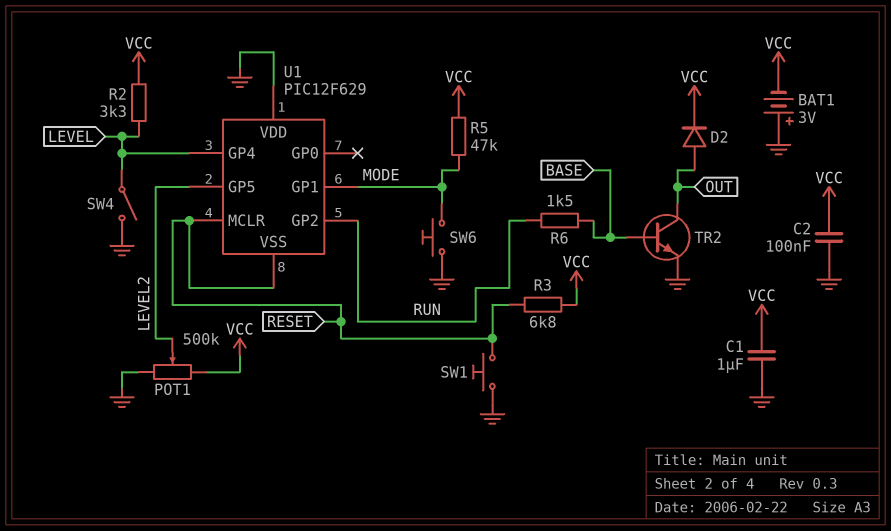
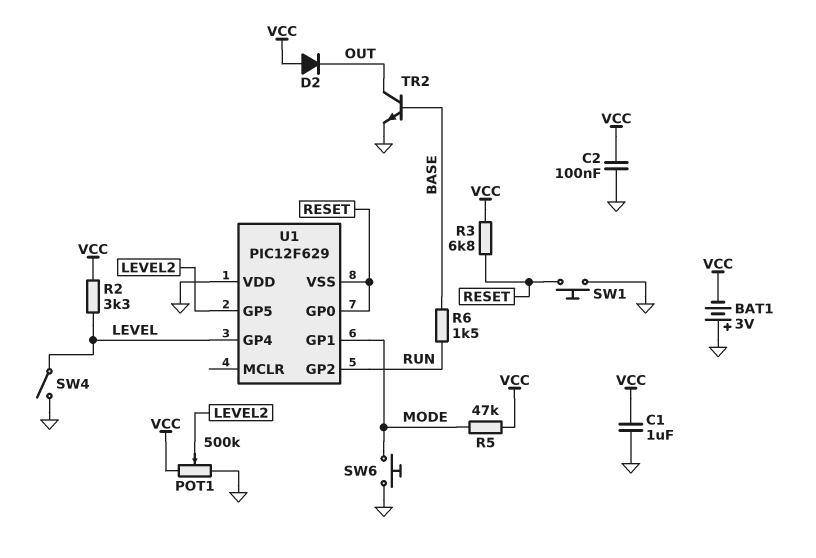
D2: diode (A OUT, K VCC) -> diode (A VCC, K OUT)
U1 pin GP0: none -> RESET
U1 pin MCLR: RESET -> none

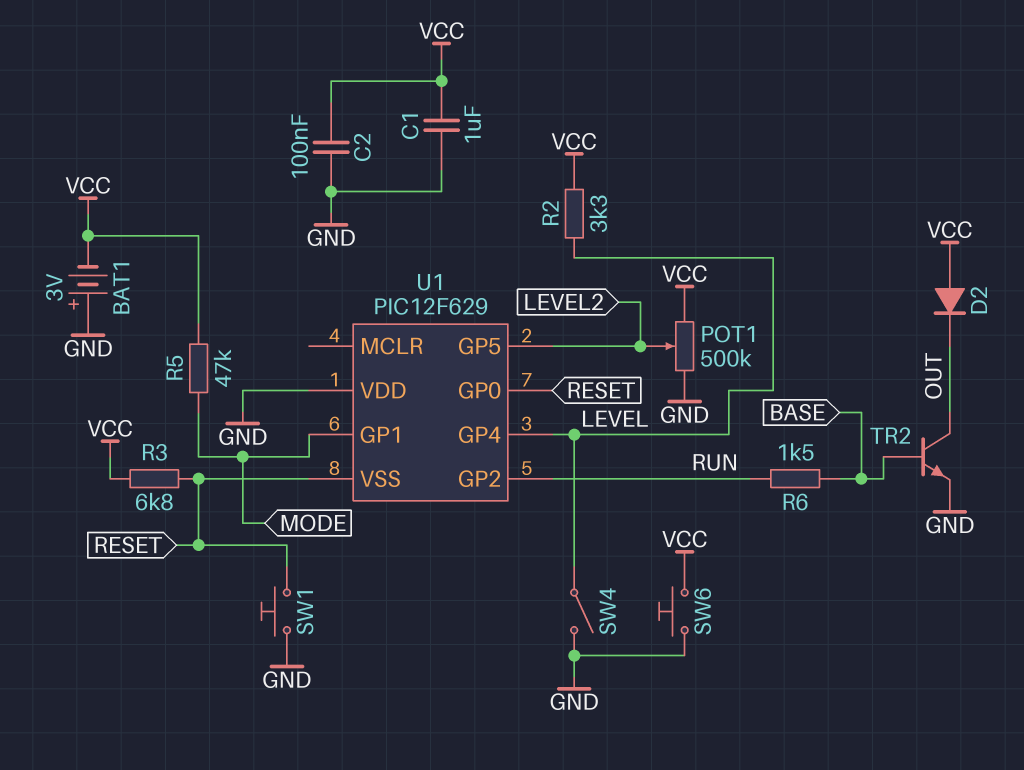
SW6: button (GND, MODE) -> button (GND, VCC)

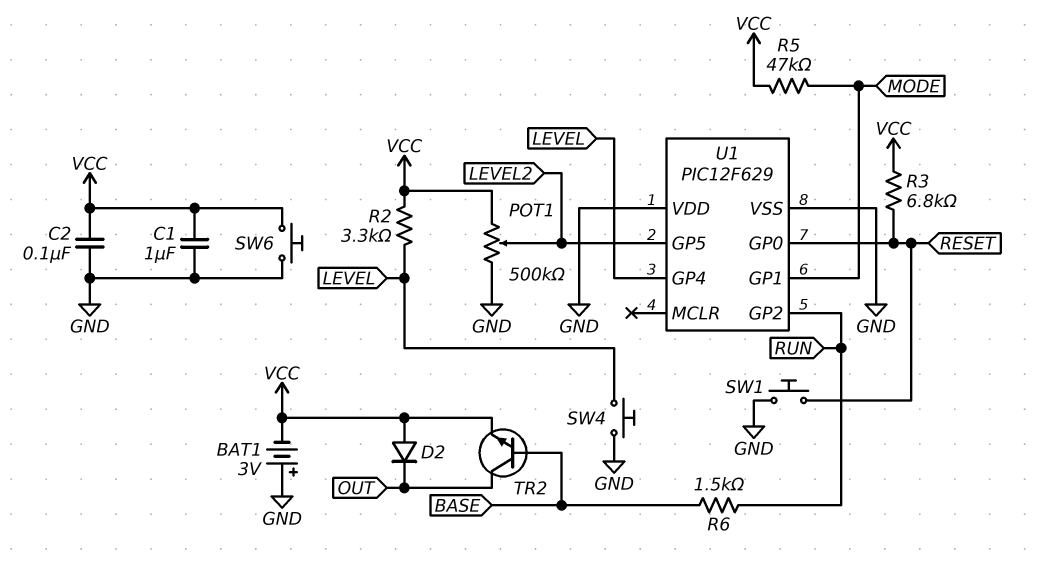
SW4: switch (GND, LEVEL) -> button (GND, LEVEL)
TR2: NPN (B BASE, C OUT, E GND) -> NPN (B BASE, C OUT, E VCC)
U1 pin VSS: RESET -> GND

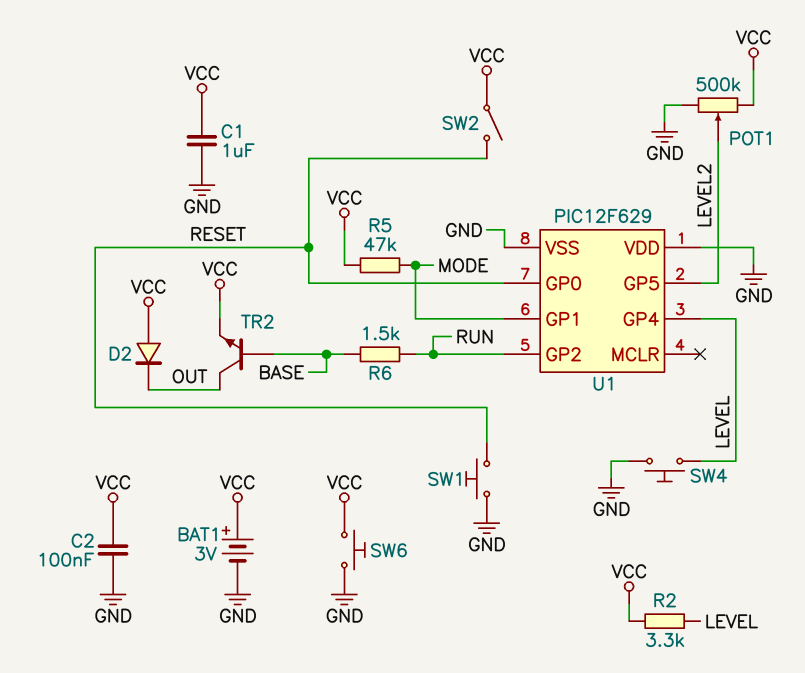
BAT1: 3V (plus GND, minus VCC) -> 3V (plus VCC, minus GND)
R3: 6.8k (RESET, VCC) -> none
SW2: none -> switch (RESET, VCC)

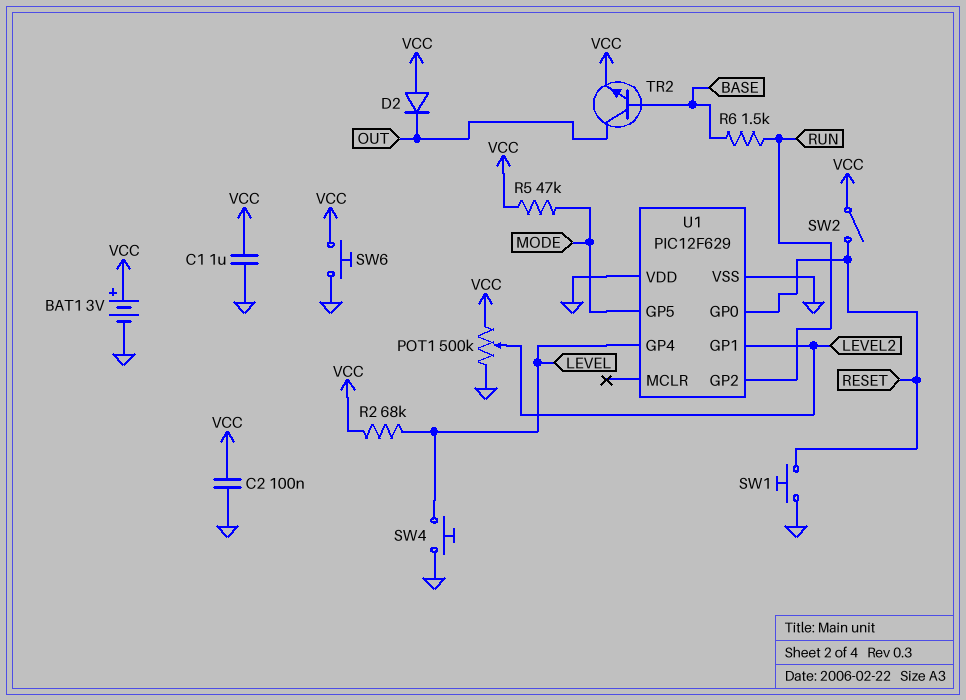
R2: 3.3k (LEVEL, VCC) -> 68k (LEVEL, VCC)
U1 pin GP1: MODE -> LEVEL2
U1 pin GP5: LEVEL2 -> MODE

